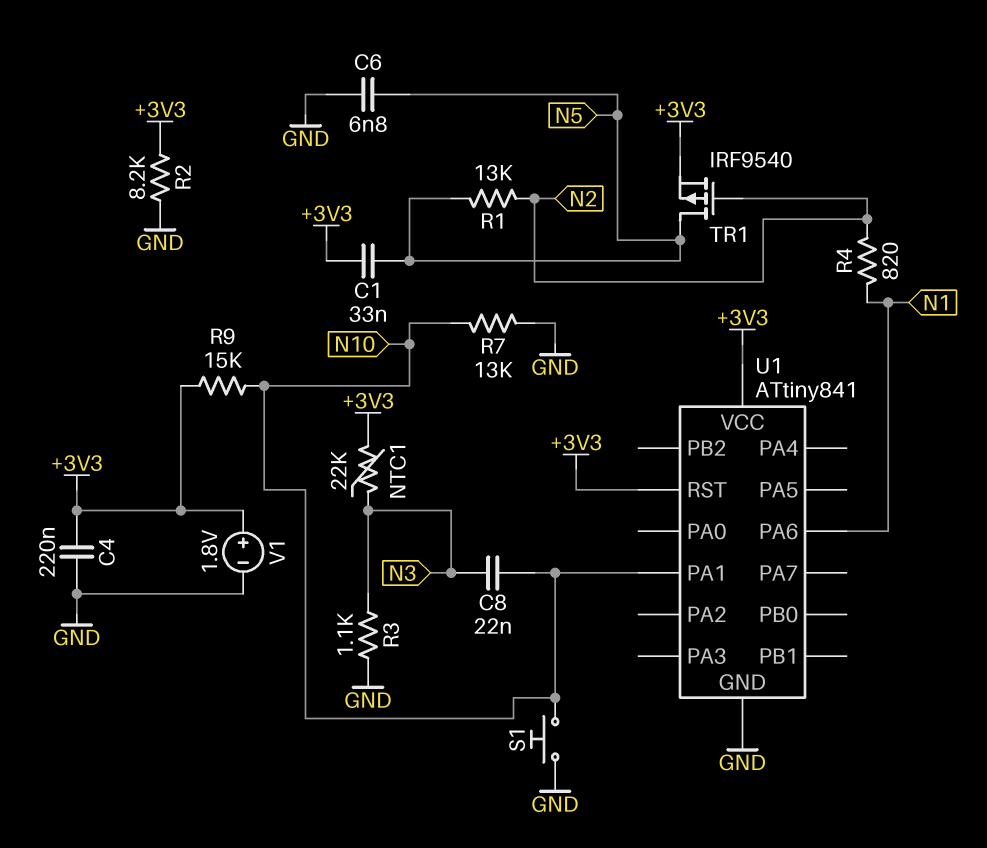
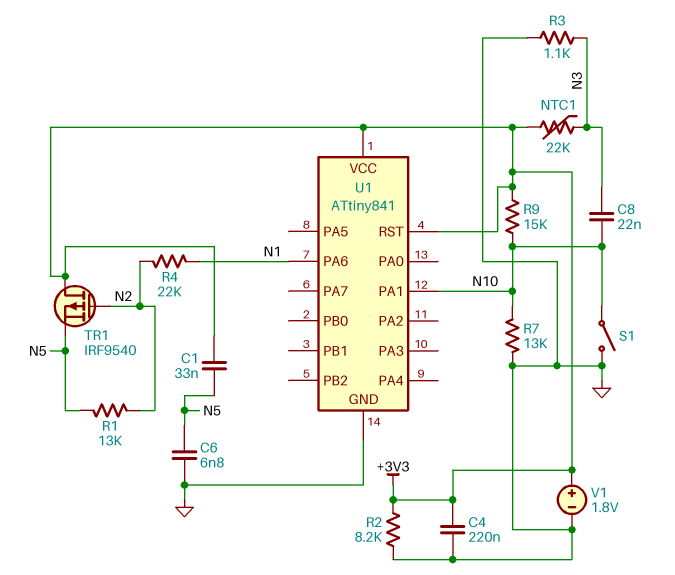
R4: 820 (N1, N2) -> 22k (N1, N2)
S1: button (GND, N10) -> switch (GND, N10)
TR1: PMOS IRF9540 (G N2, D N5, S +3V3) -> PMOS IRF9540 (G N2, D +3V3, S N5)

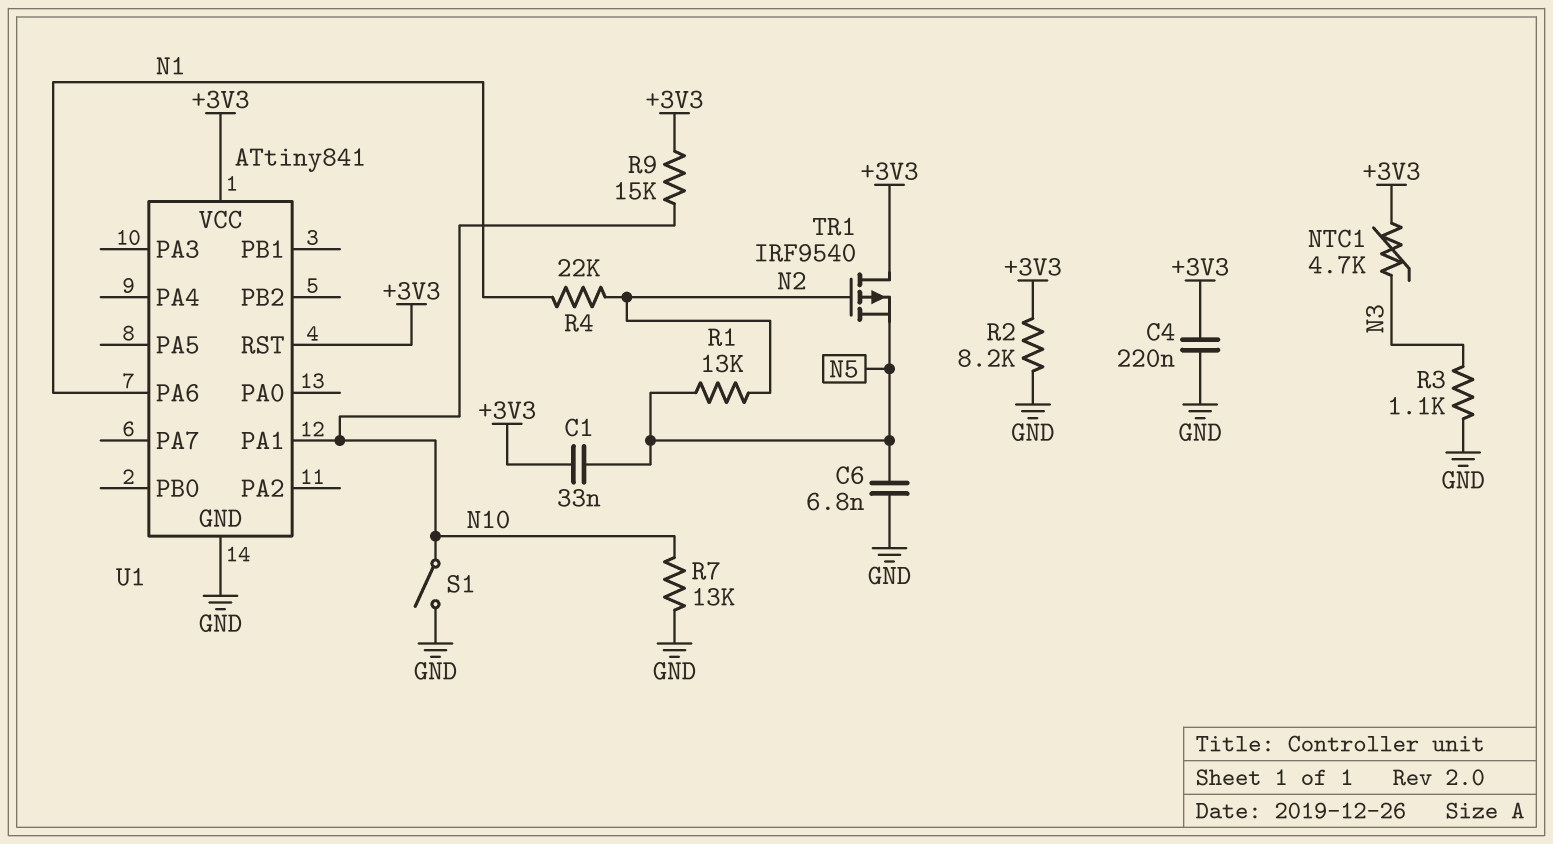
C8: 22nF (N3, N10) -> none
NTC1: 22k (+3V3, N3) -> 4.7k (+3V3, N3)
V1: 1.8V (plus +3V3, minus GND) -> none

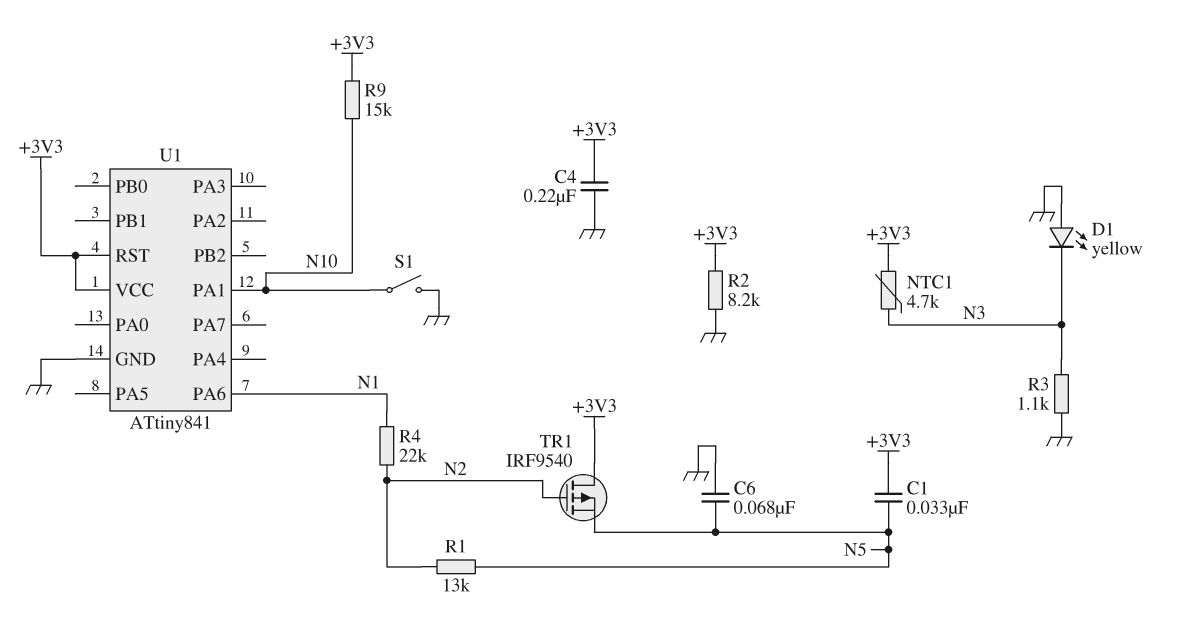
C6: 6.8nF (GND, N5) -> 68nF (GND, N5)
D1: none -> LED yellow (A GND, K N3)
R7: 13k (GND, N10) -> none

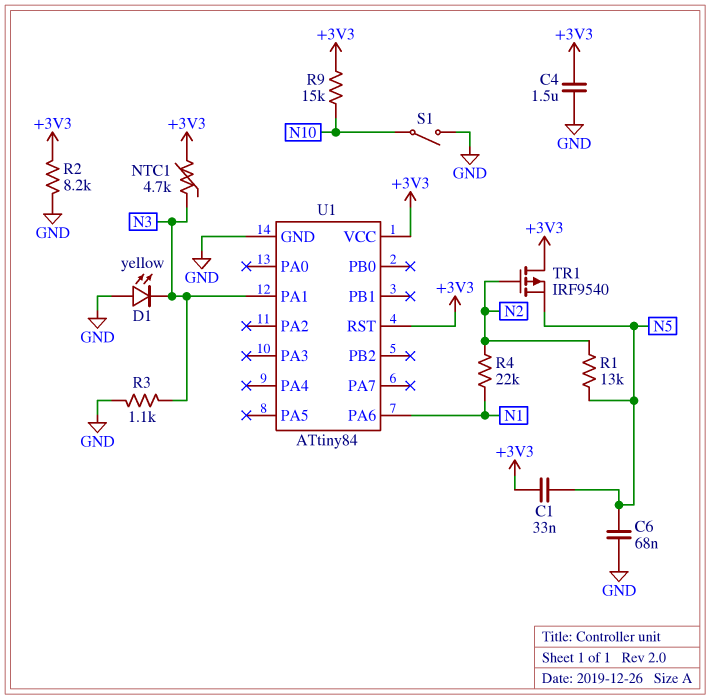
C4: 220nF (+3V3, GND) -> 1.5uF (+3V3, GND)
U1: ATtiny841 -> ATtiny84
U1 pin PA1: N10 -> N3

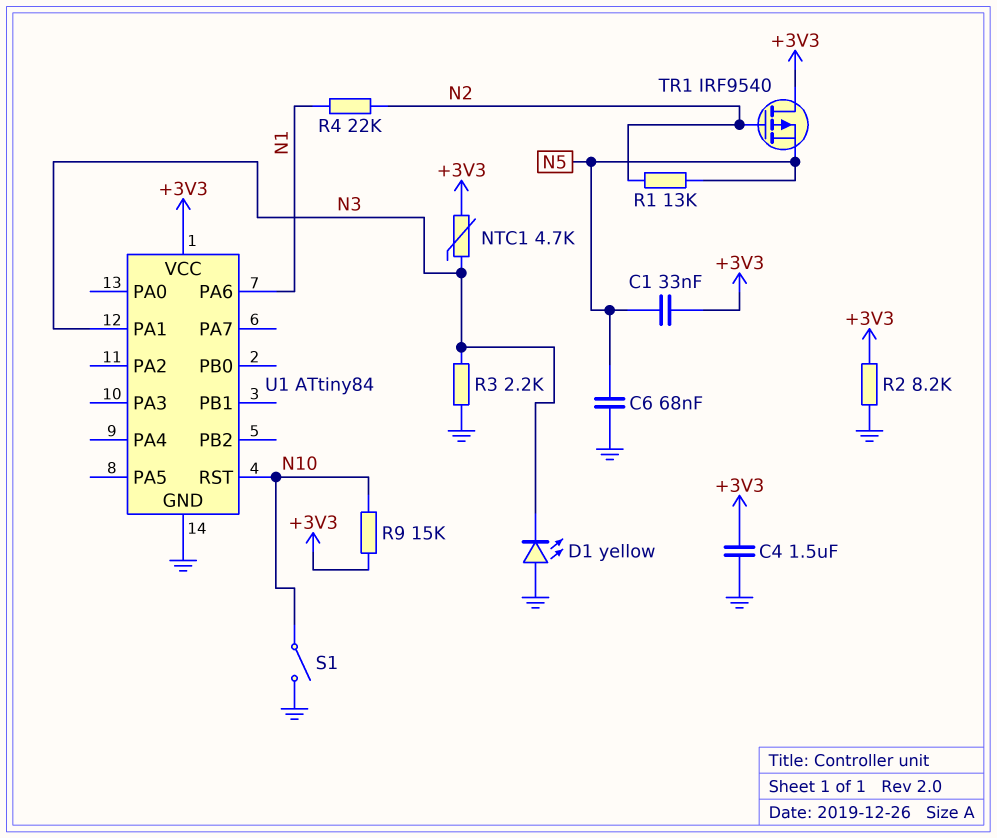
R3: 1.1k (GND, N3) -> 2.2k (GND, N3)
U1 pin RST: +3V3 -> N10

